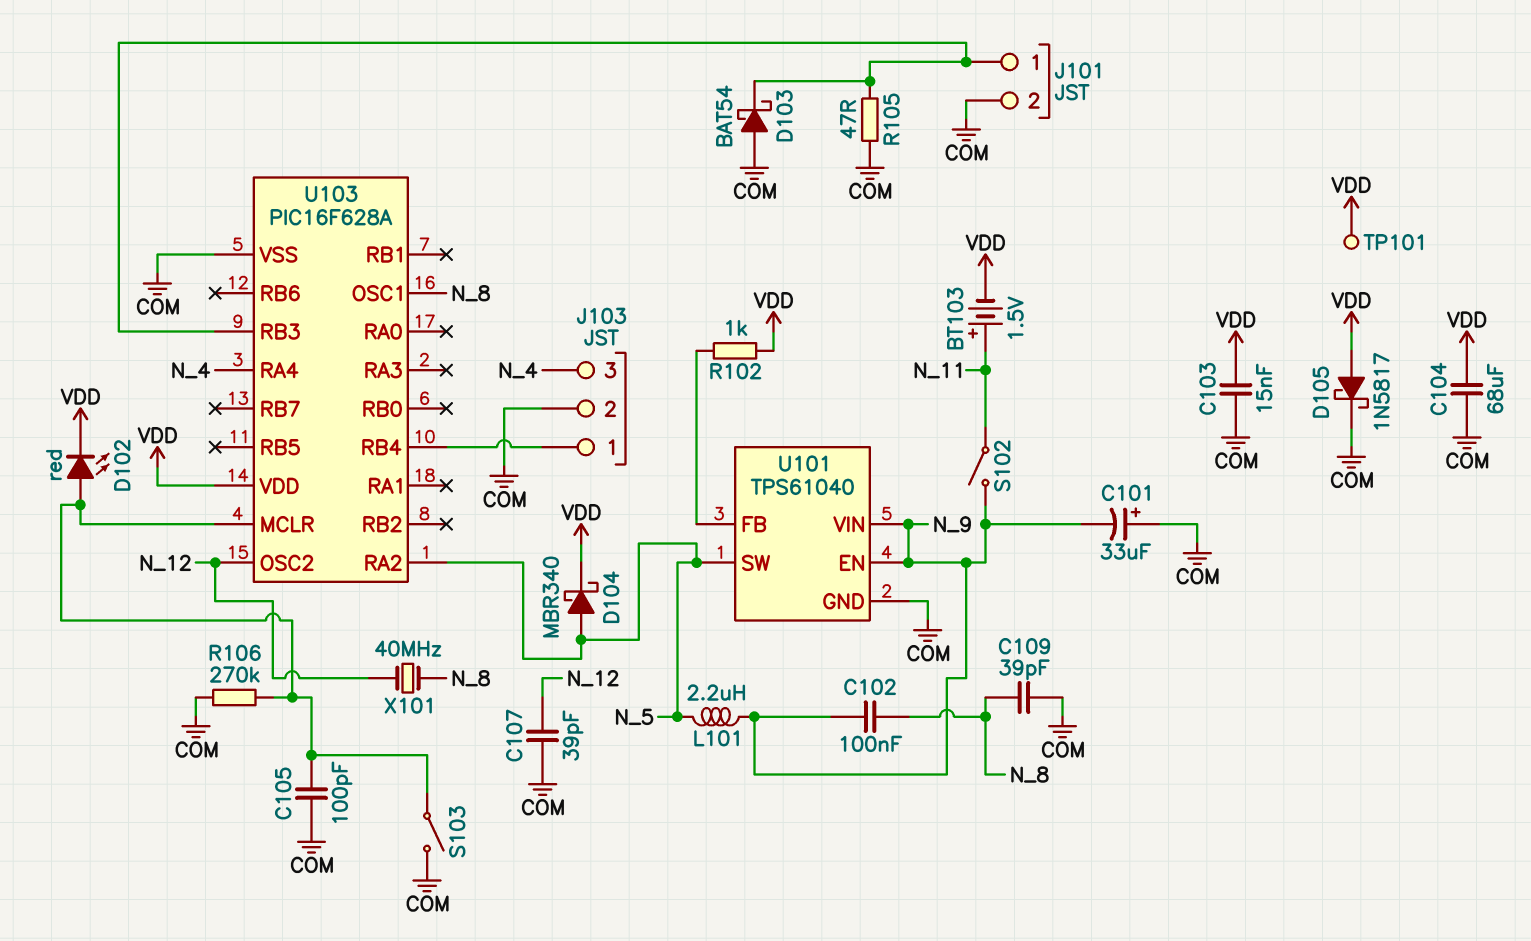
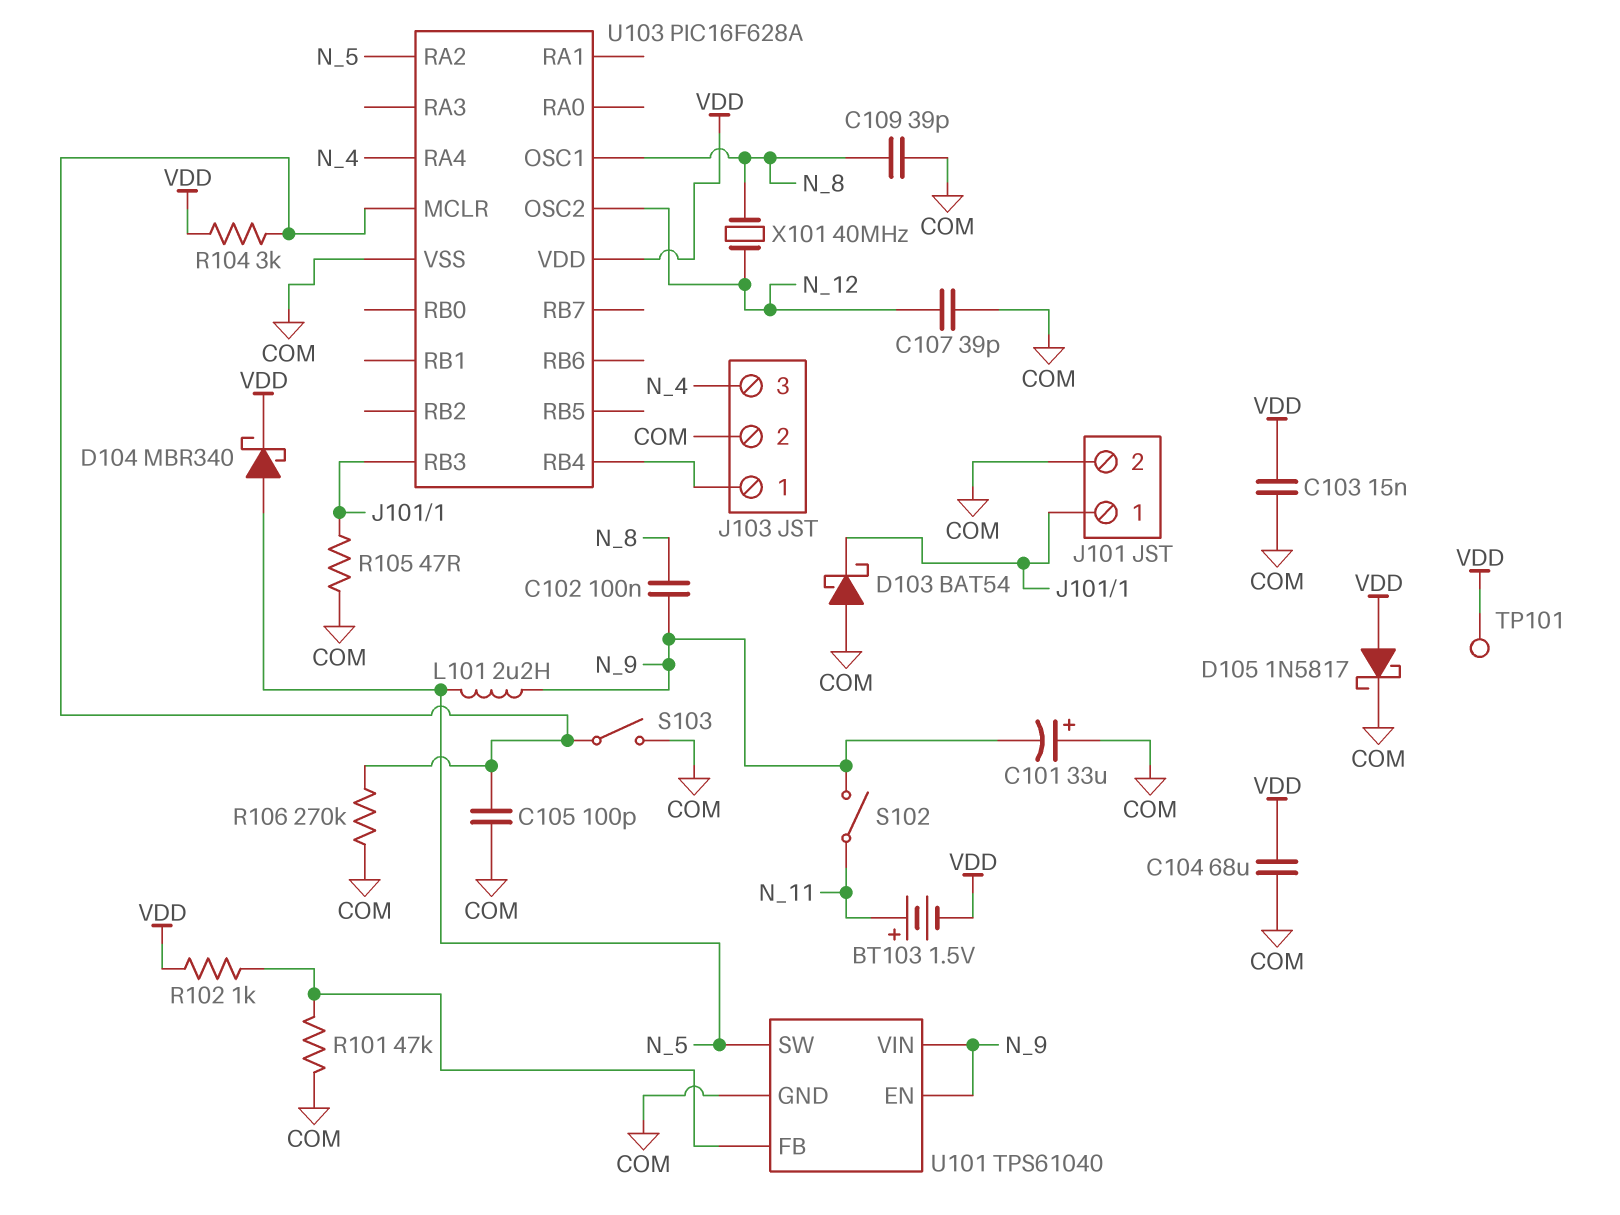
D102: LED red (A U103/MCLR, K VDD) -> none
R101: none -> 47k (COM, U101/FB)
R104: none -> 3k (U103/MCLR, VDD)

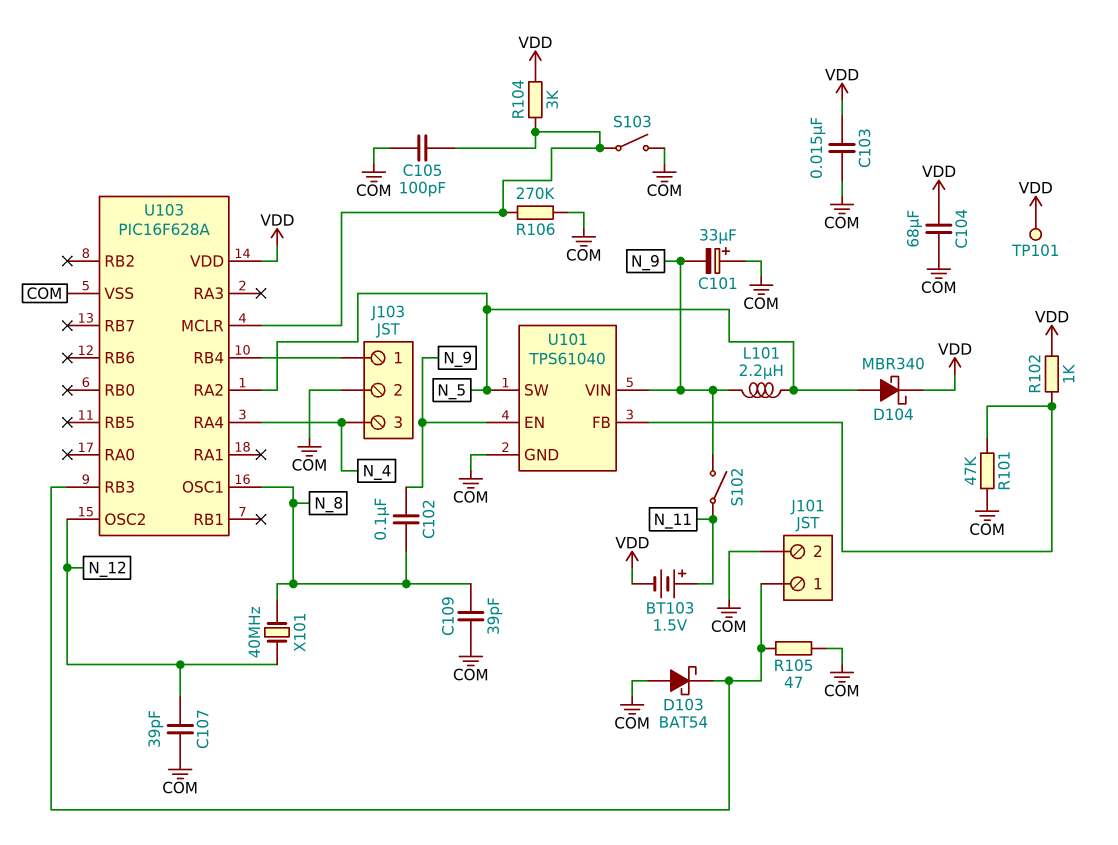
D105: schottky 1N5817 (A VDD, K COM) -> none

